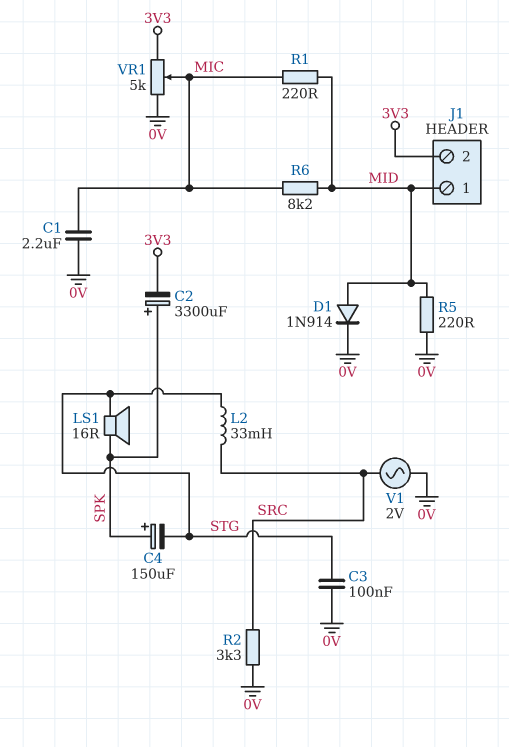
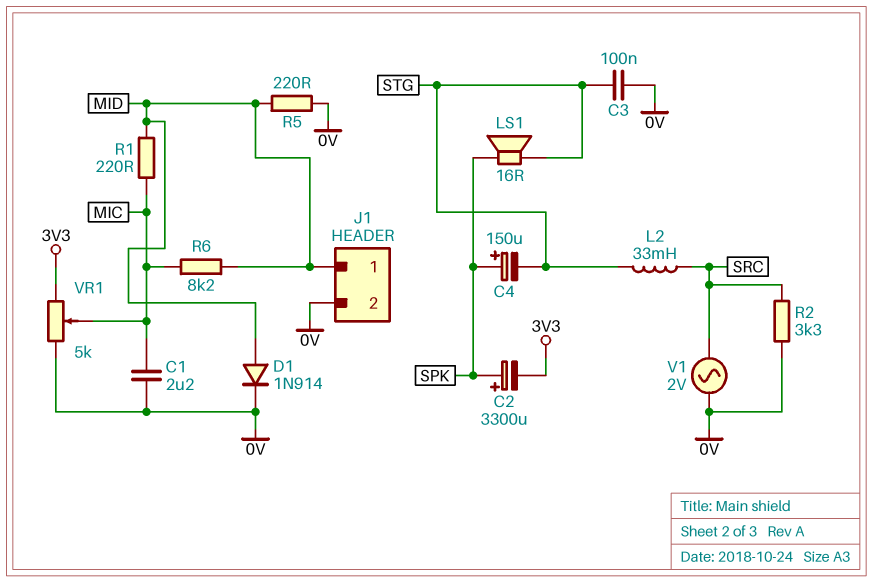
J1 pin 2: 3V3 -> 0V

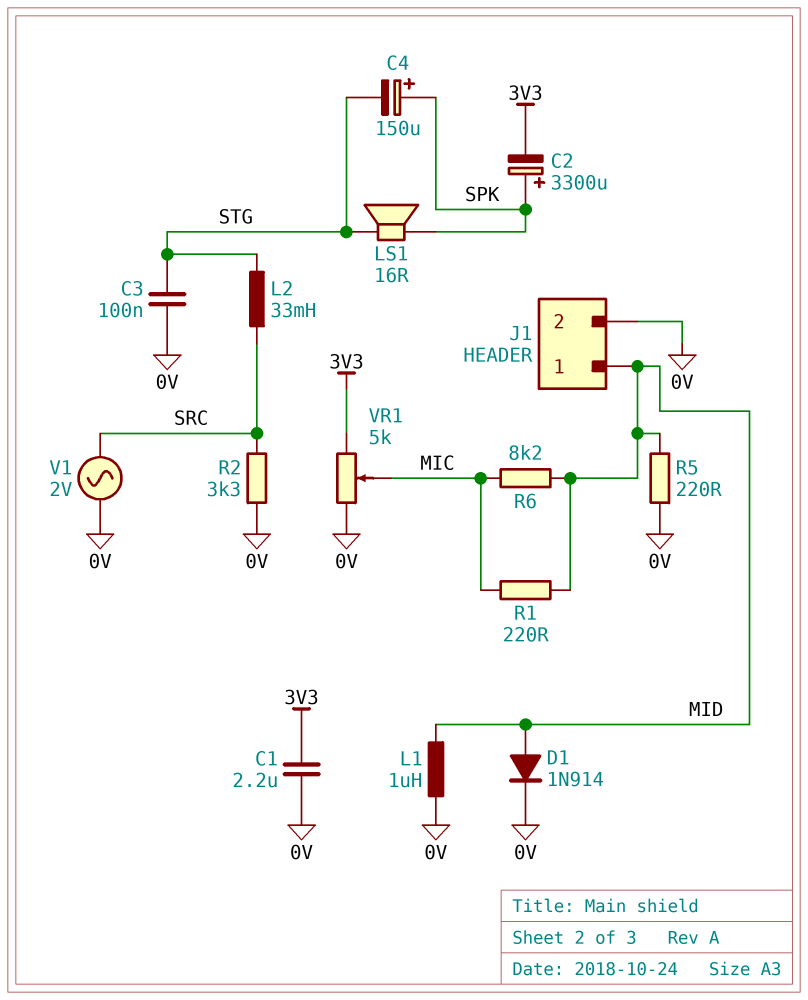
C1: 2.2uF (0V, MIC) -> 2.2uF (0V, 3V3)
L1: none -> 1uH (0V, MID)

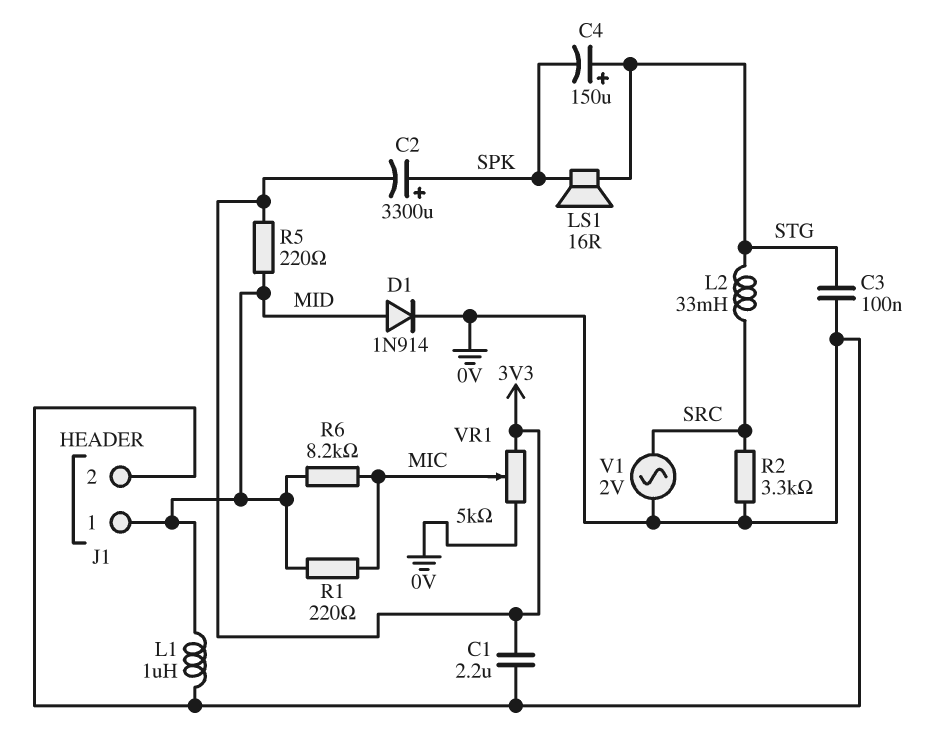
C4: 150uF (plus SPK, minus STG) -> 150uF (plus STG, minus SPK)
R5: 220 (0V, MID) -> 220 (3V3, MID)

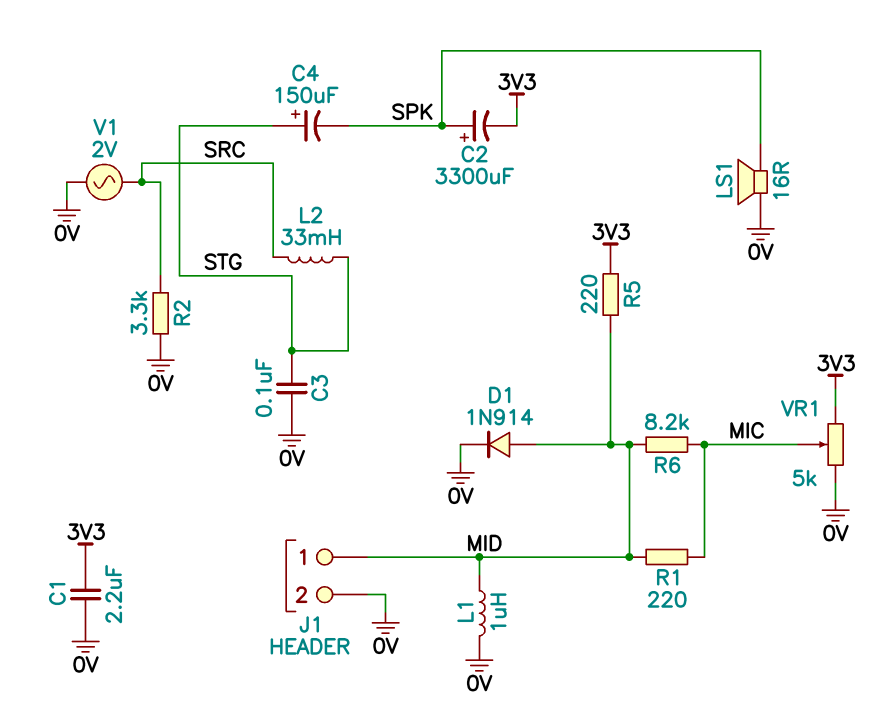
LS1: speaker 16R (SPK, STG) -> speaker 16R (0V, SPK)

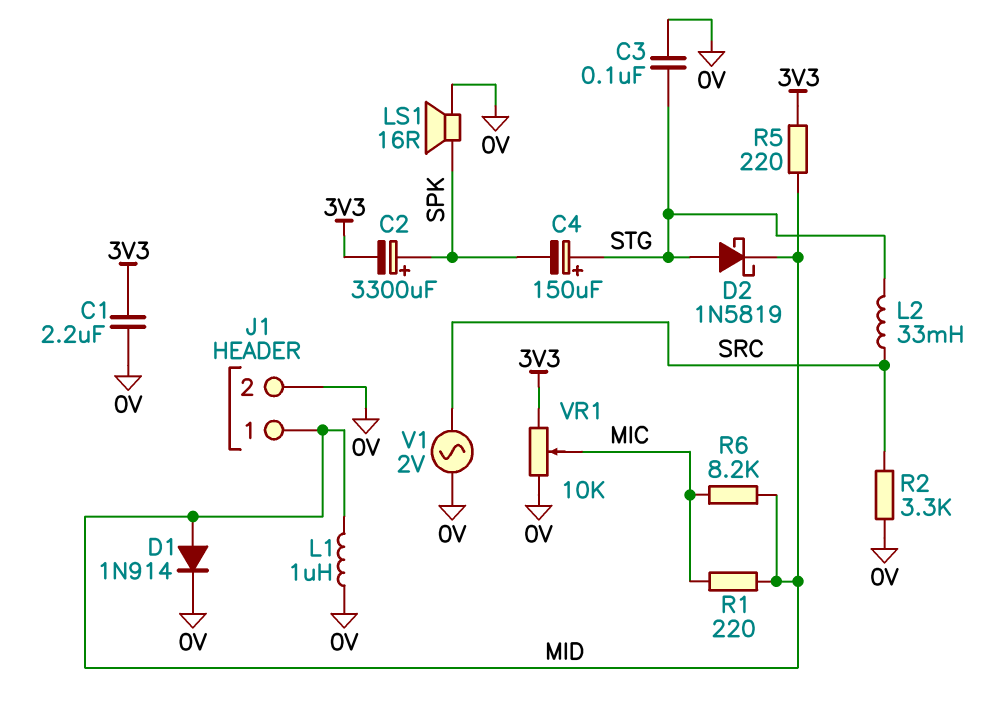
D2: none -> schottky 1N5819 (A STG, K MID)
VR1: 5k (0V, 3V3, wiper MIC) -> 10k (0V, 3V3, wiper MIC)

